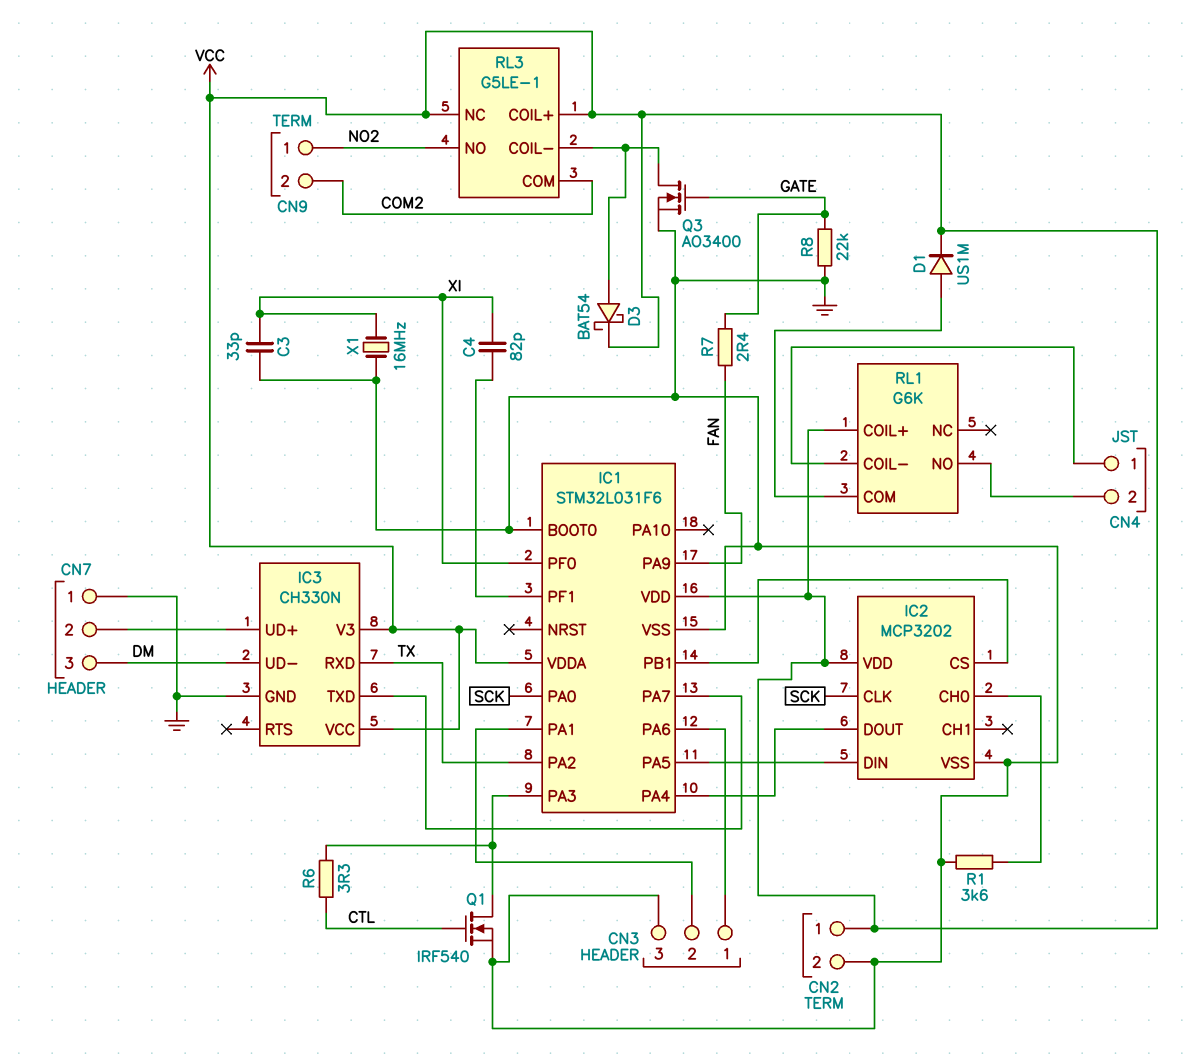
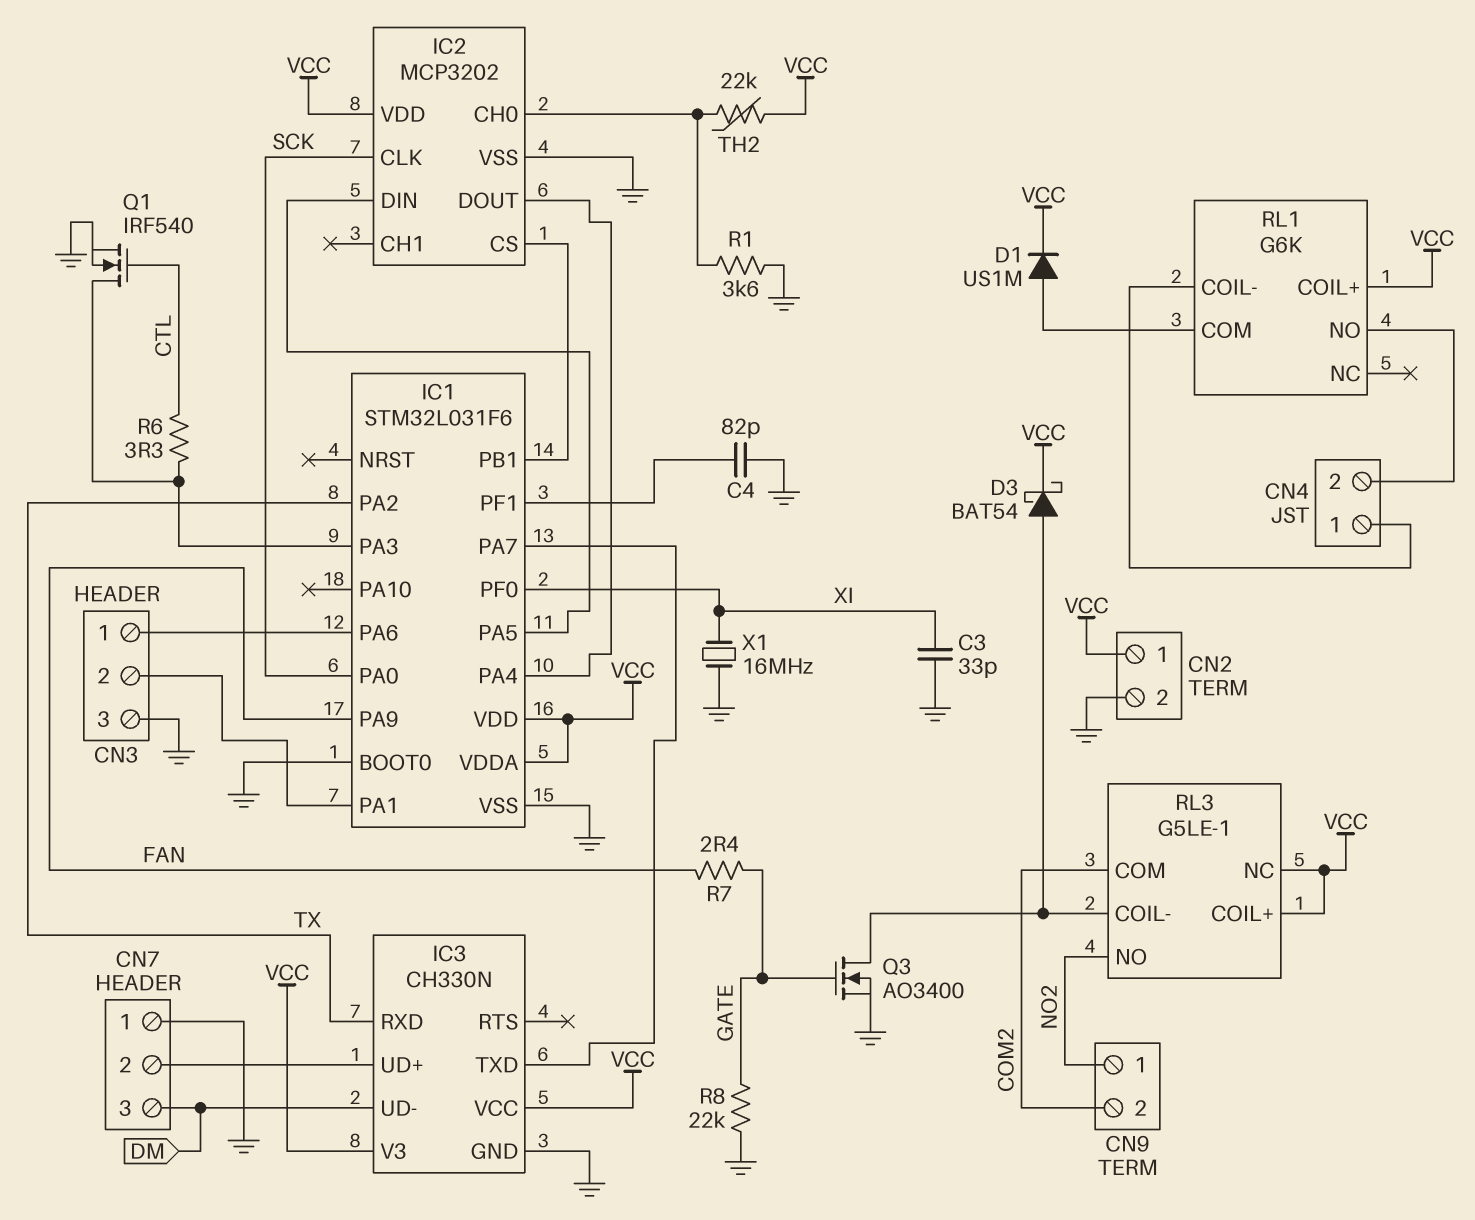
C4: 82pF (IC1/PF1, XI) -> 82pF (GND, IC1/PF1)
TH2: none -> 22k (IC2/CH0, VCC)

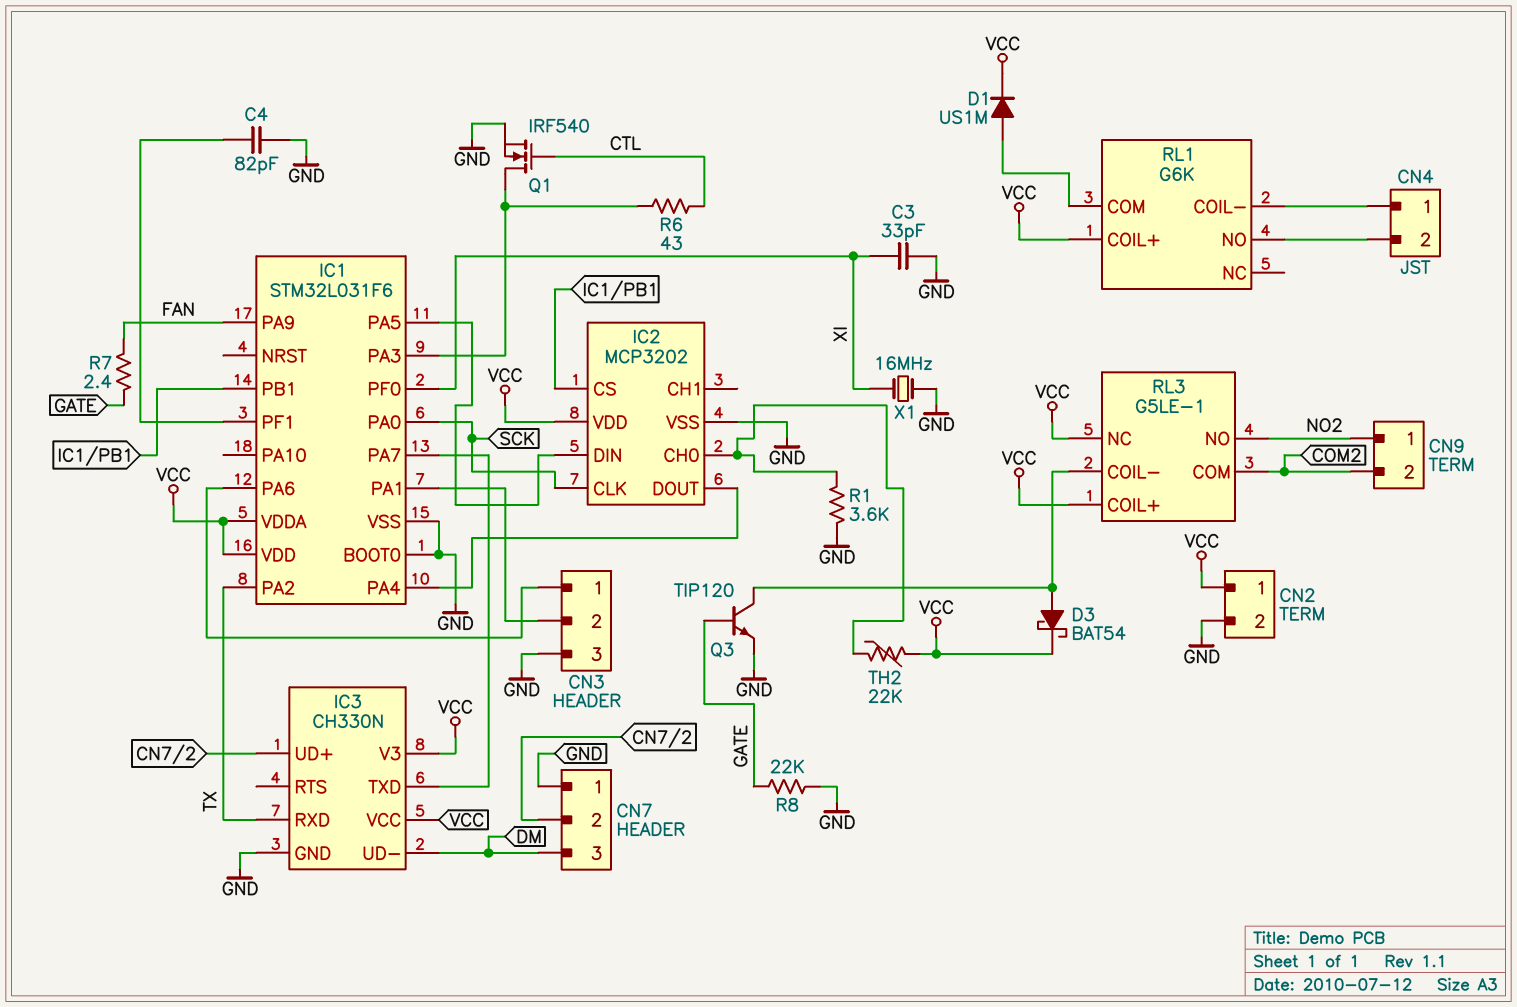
Q3: NMOS AO3400 (G GATE, D RL3/COIL-, S GND) -> NPN TIP120 (B GATE, C RL3/COIL-, E GND)
R6: 3.3 (CTL, IC1/PA3) -> 43 (CTL, IC1/PA3)

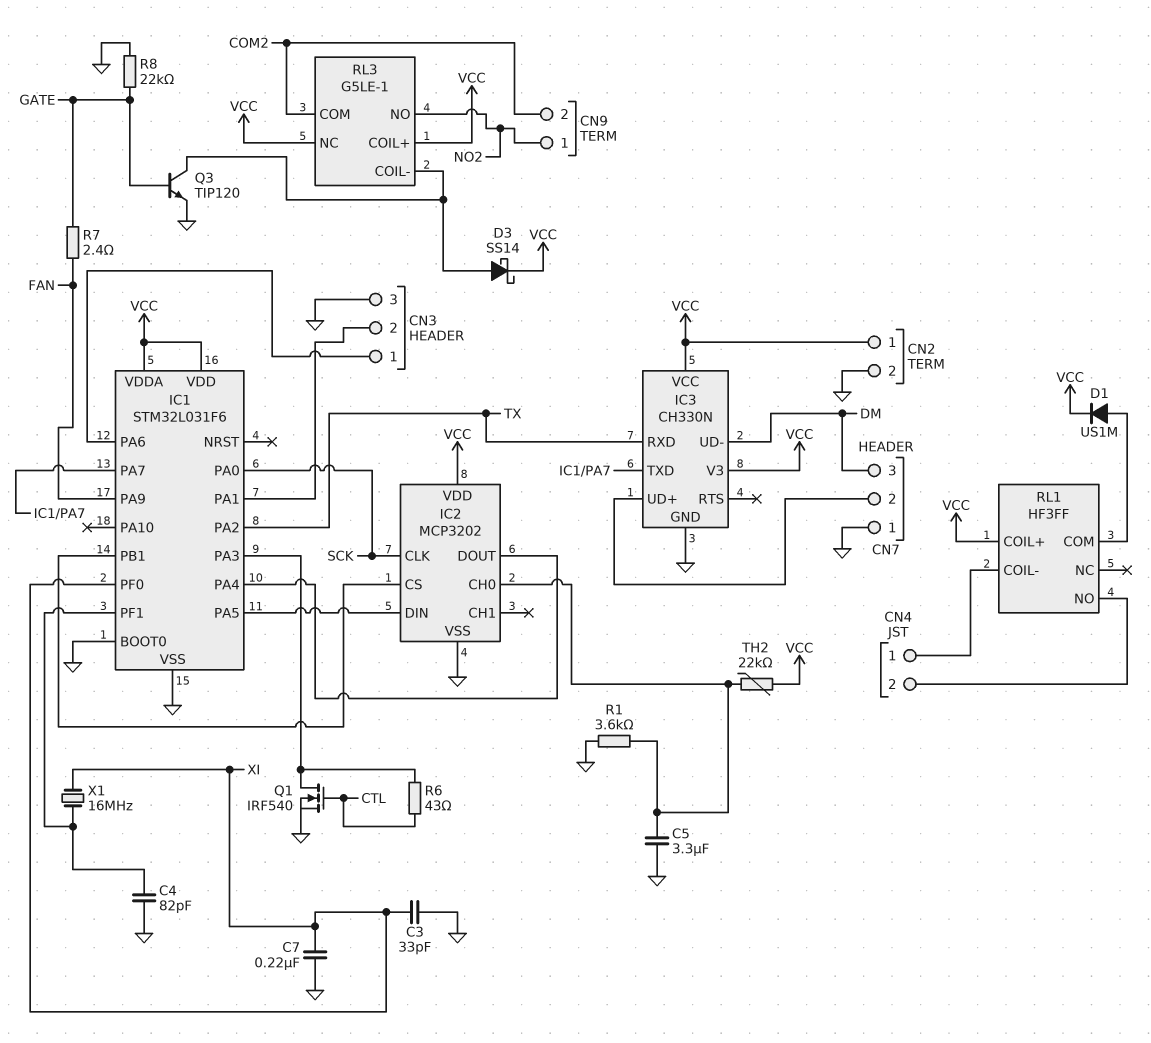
C5: none -> 3.3uF (GND, IC2/CH0)
C7: none -> 220nF (GND, XI)
D3: schottky BAT54 (A RL3/COIL-, K VCC) -> schottky SS14 (A RL3/COIL-, K VCC)
RL1: G6K -> HF3FF
X1: 16MHz (GND, XI) -> 16MHz (IC1/PF1, XI)

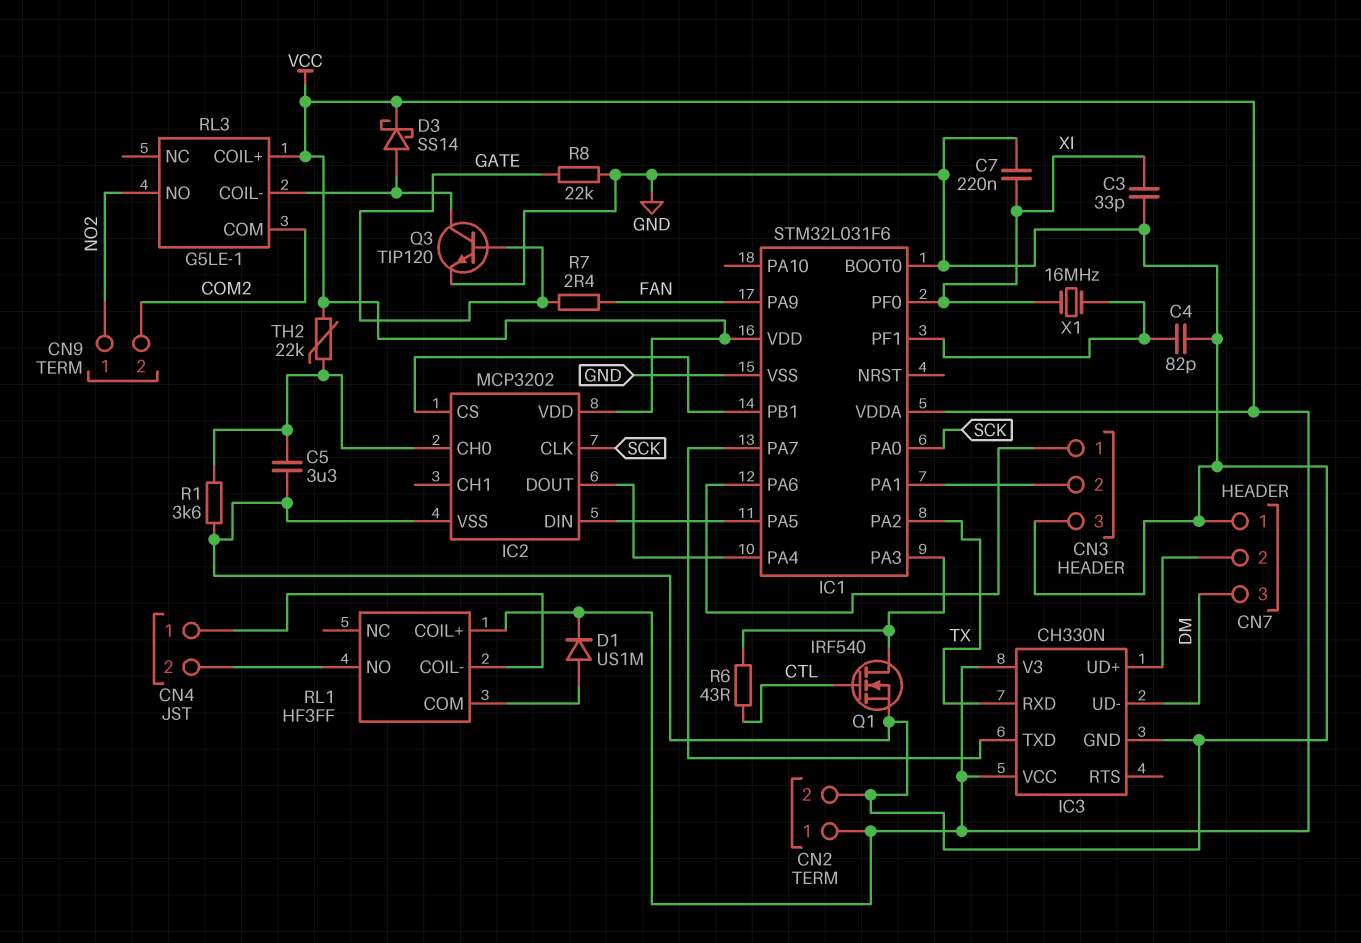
RL3 pin NC: VCC -> none

